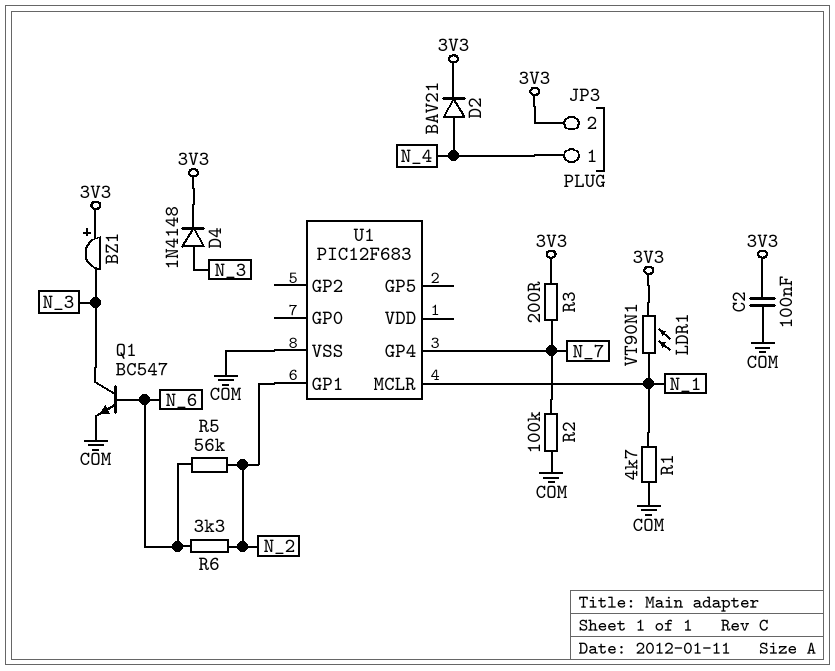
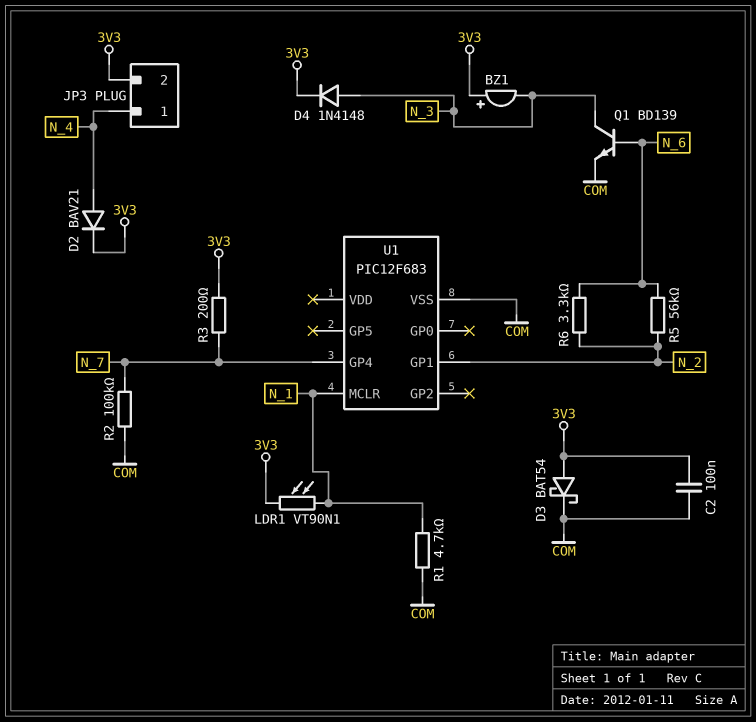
D3: none -> schottky BAT54 (A 3V3, K COM)
Q1: NPN BC547 (B N_6, C N_3, E COM) -> NPN BD139 (B N_6, C N_3, E COM)

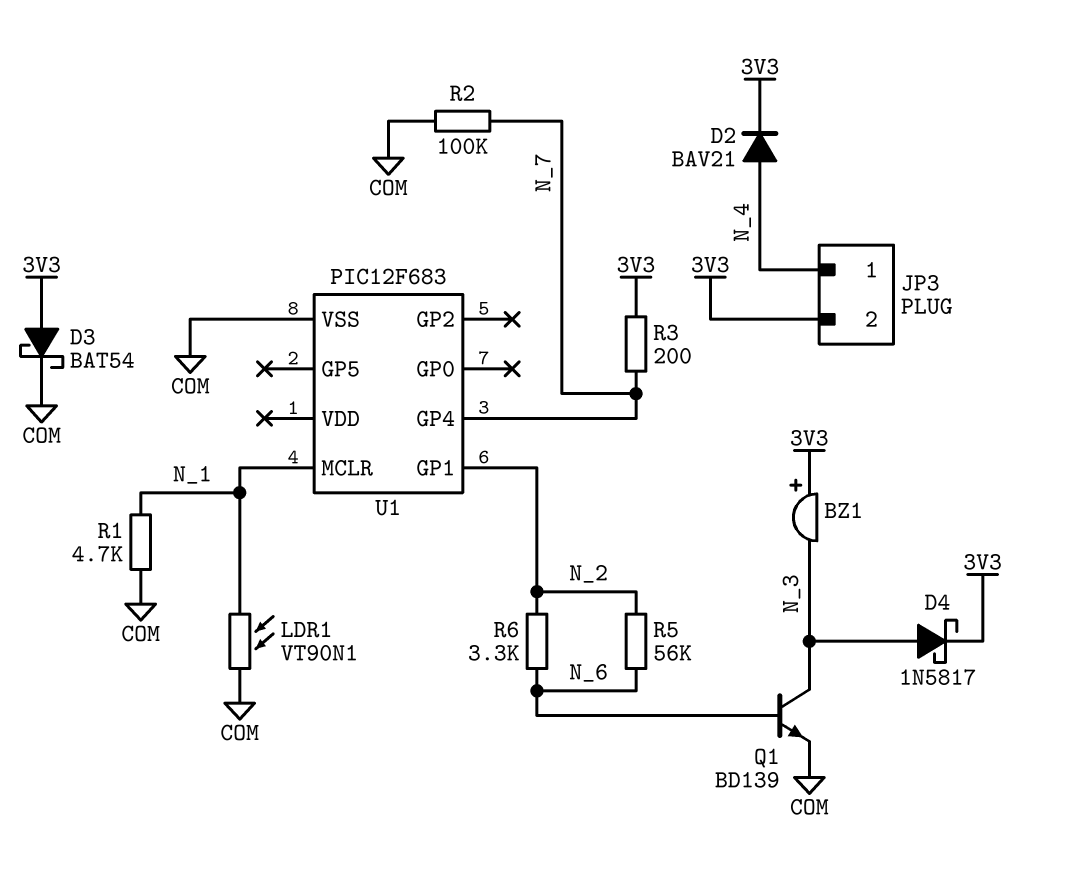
C2: 100nF (3V3, COM) -> none
D4: diode 1N4148 (A N_3, K 3V3) -> schottky 1N5817 (A N_3, K 3V3)
LDR1: VT90N1 (3V3, N_1) -> VT90N1 (COM, N_1)

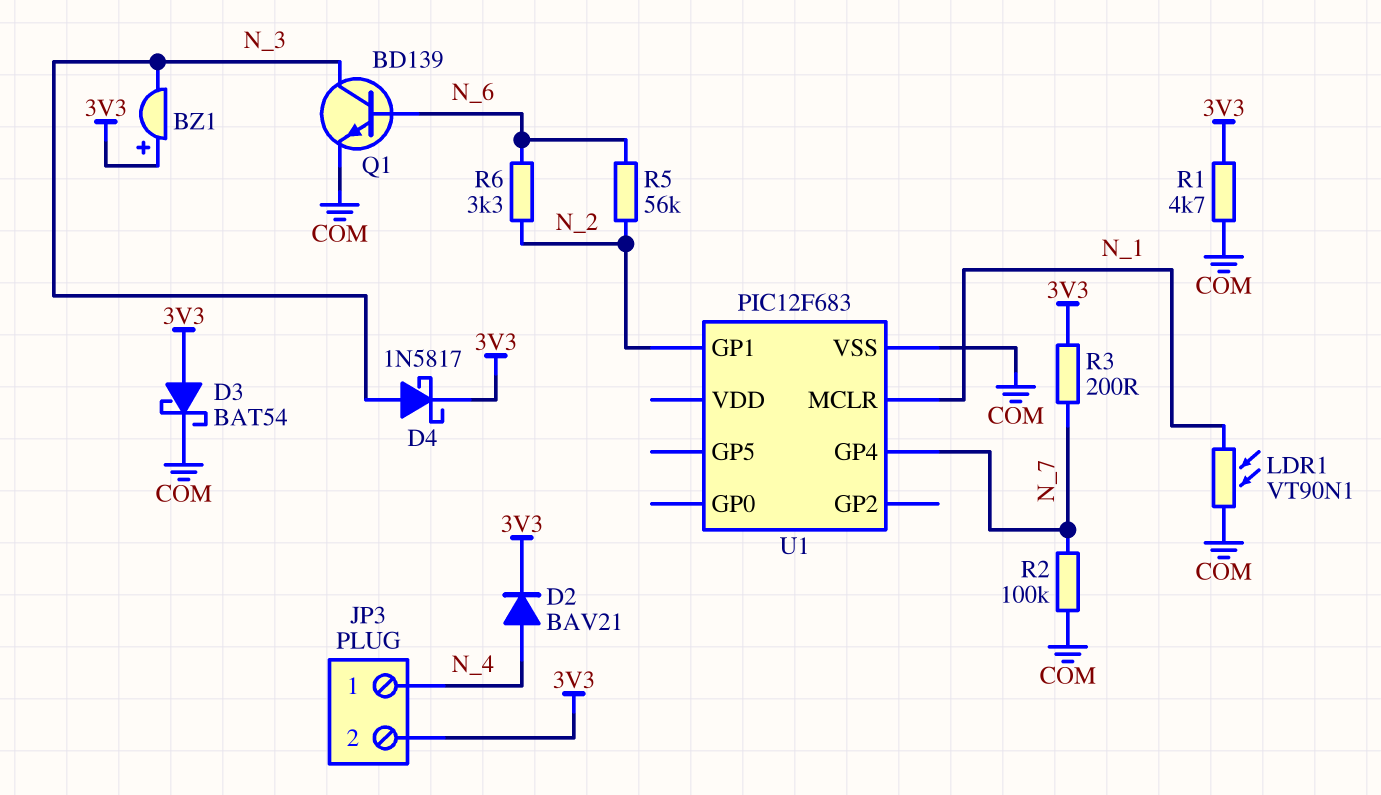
R1: 4.7k (COM, N_1) -> 4.7k (3V3, COM)

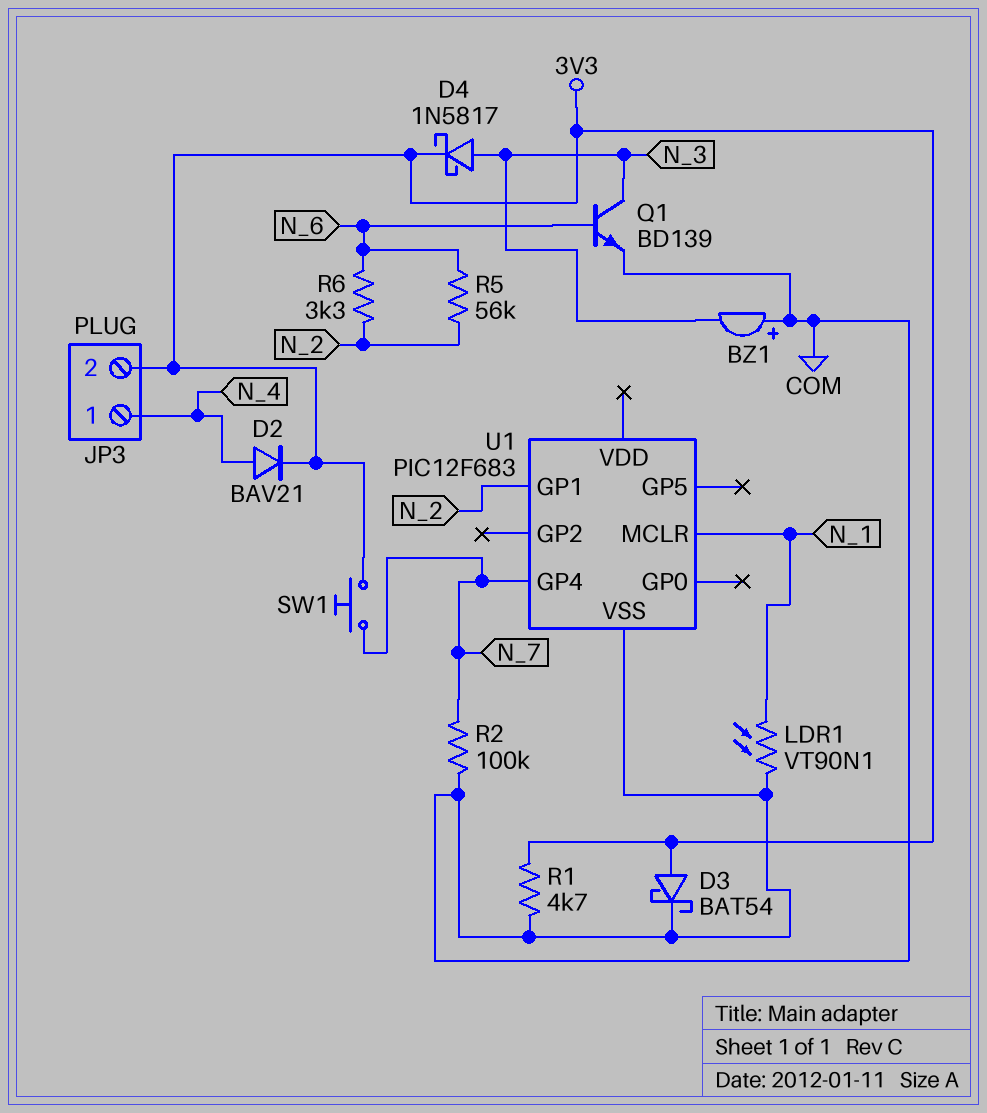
BZ1: buzzer (plus 3V3, minus N_3) -> buzzer (plus COM, minus N_3)
R3: 200 (3V3, N_7) -> none
SW1: none -> button (3V3, N_7)

